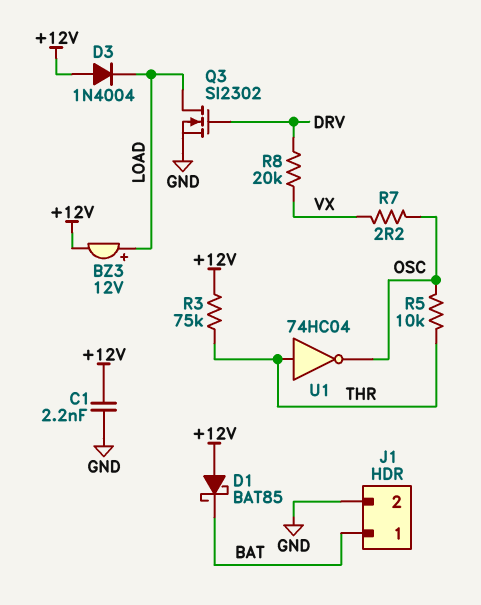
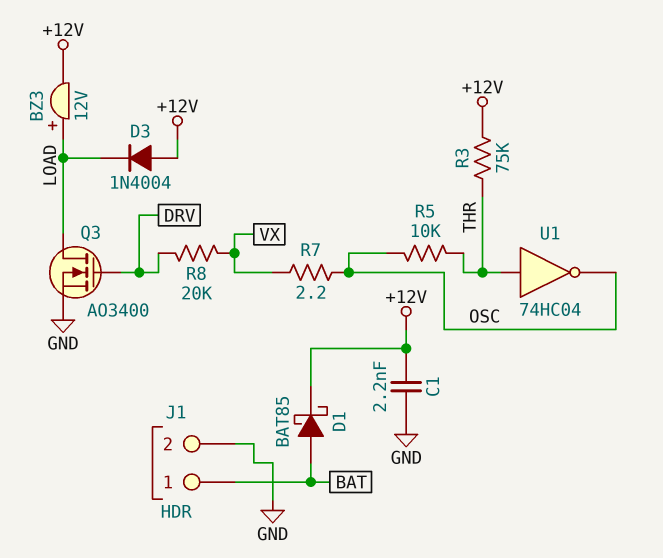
D1: schottky BAT85 (A +12V, K BAT) -> schottky BAT85 (A BAT, K +12V)
Q3: NMOS SI2302 (G DRV, D LOAD, S GND) -> NMOS AO3400 (G DRV, D LOAD, S GND)

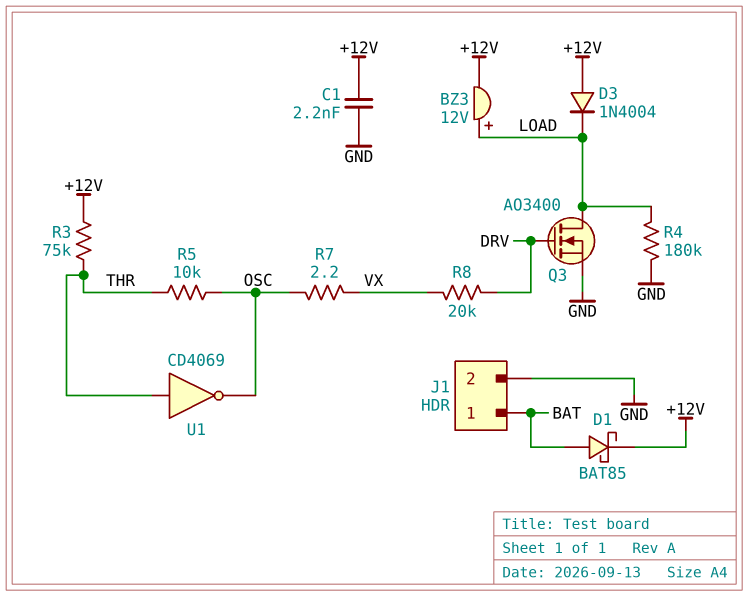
R4: none -> 180k (GND, LOAD)
U1: NOT 74HC04 (in THR, out OSC) -> NOT CD4069 (in THR, out OSC)

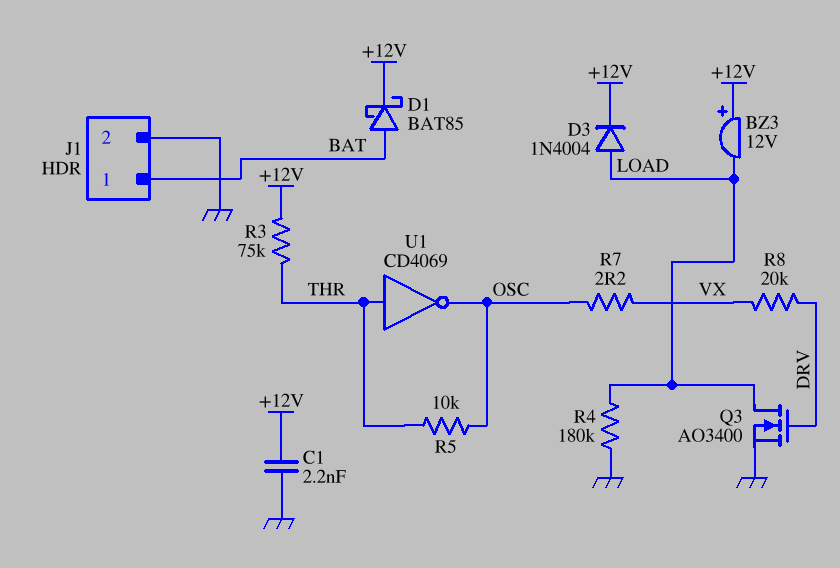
BZ3: buzzer 12V (plus LOAD, minus +12V) -> buzzer 12V (plus +12V, minus LOAD)
D3: diode 1N4004 (A +12V, K LOAD) -> diode 1N4004 (A LOAD, K +12V)

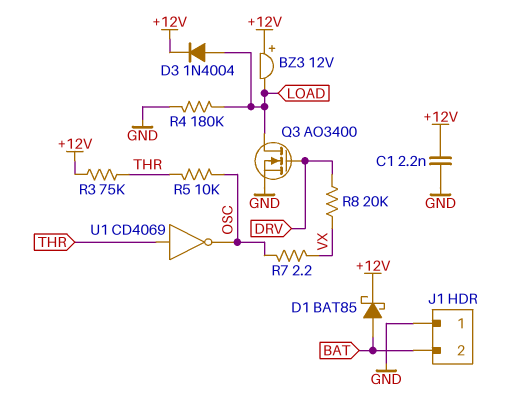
J1 pin 1: BAT -> GND
J1 pin 2: GND -> BAT

